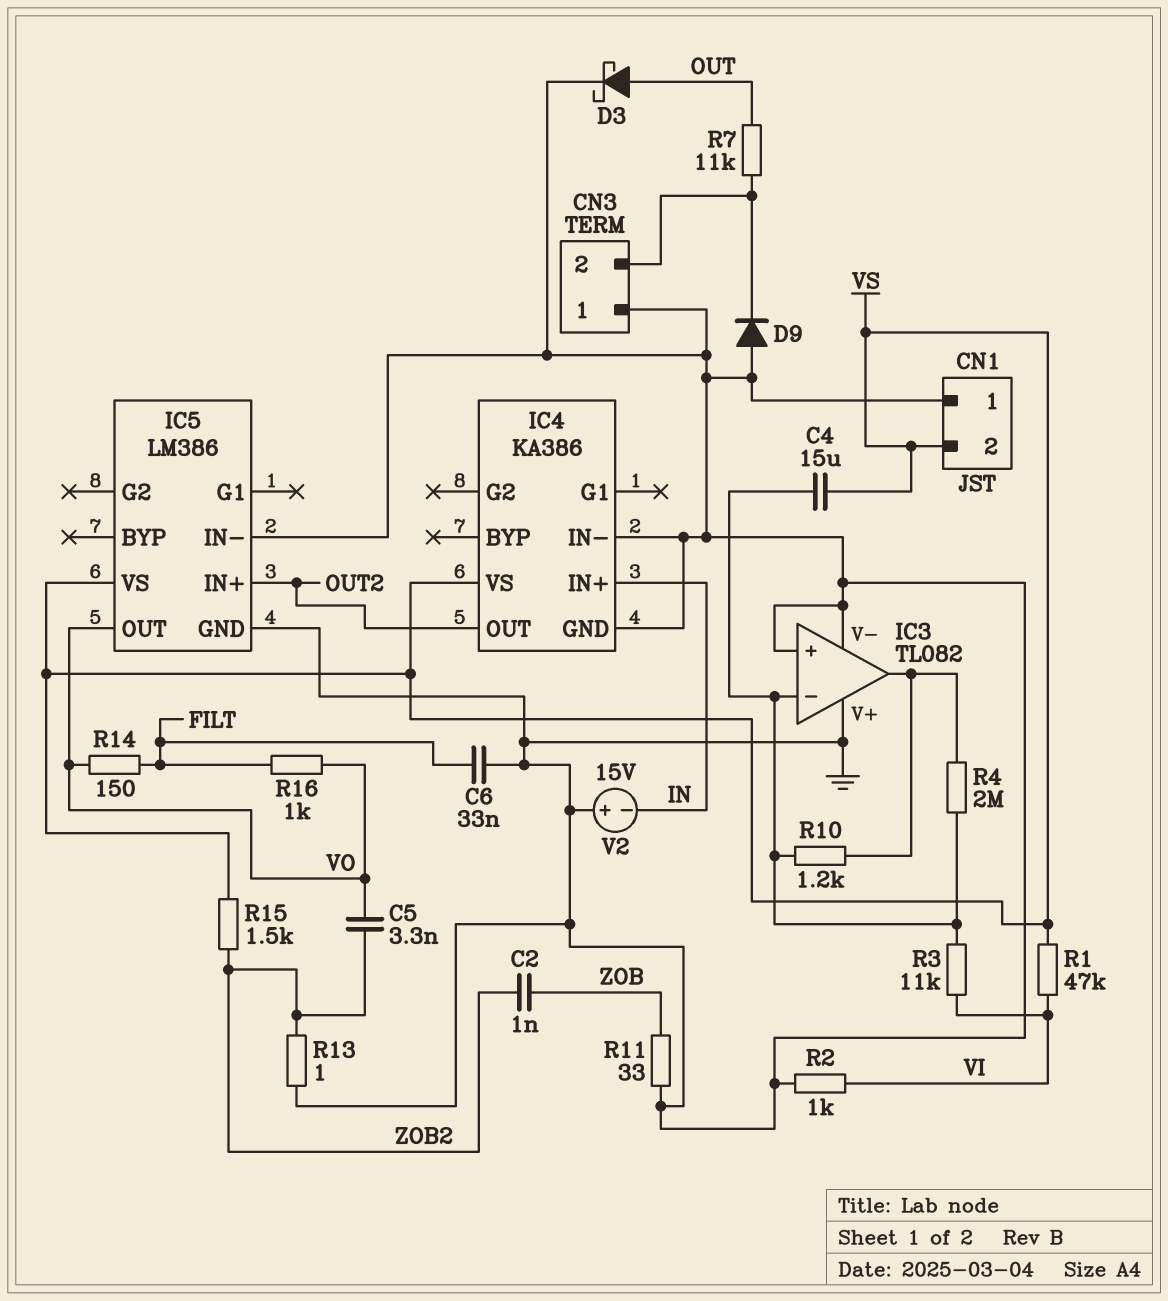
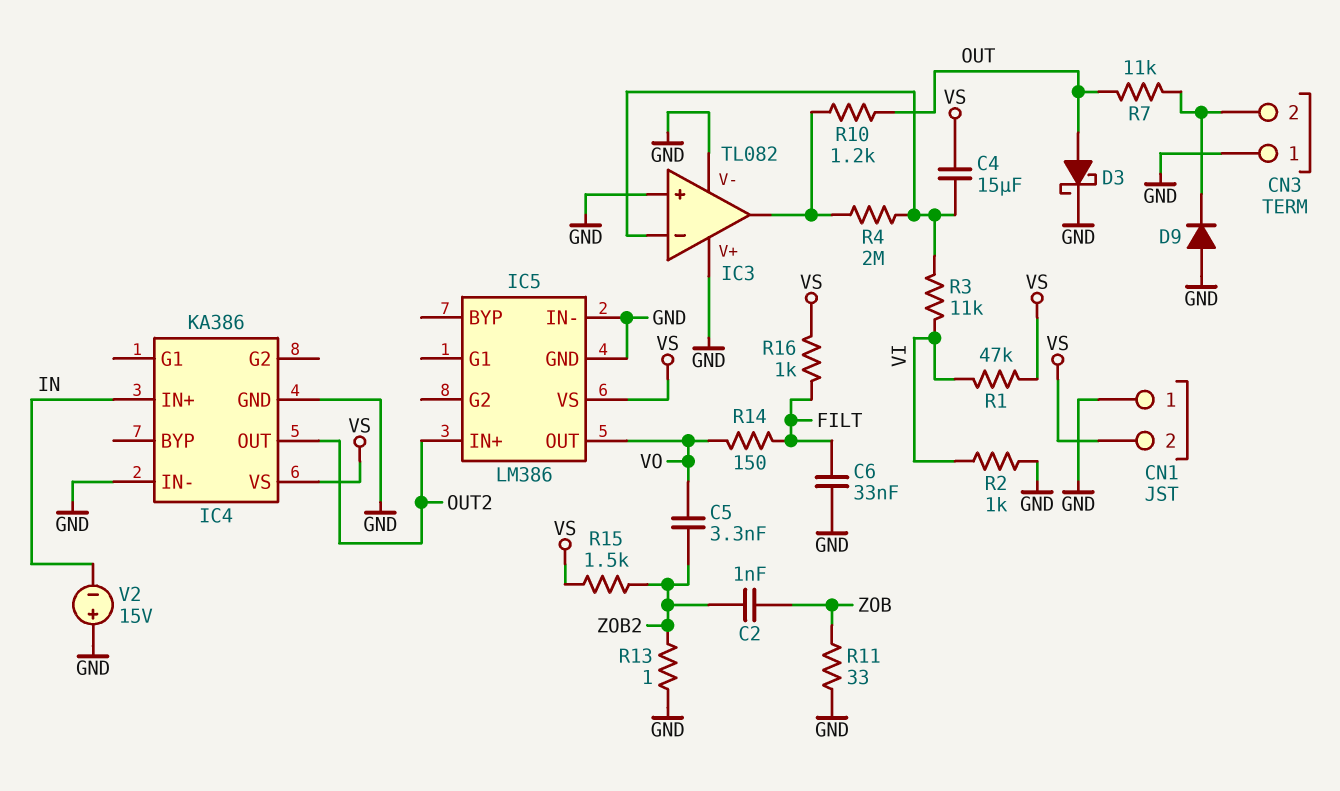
R10: 1.2k (IC3/in-, IC3/out) -> 1.2k (IC3/out, OUT)
R16: 1k (FILT, VO) -> 1k (FILT, VS)

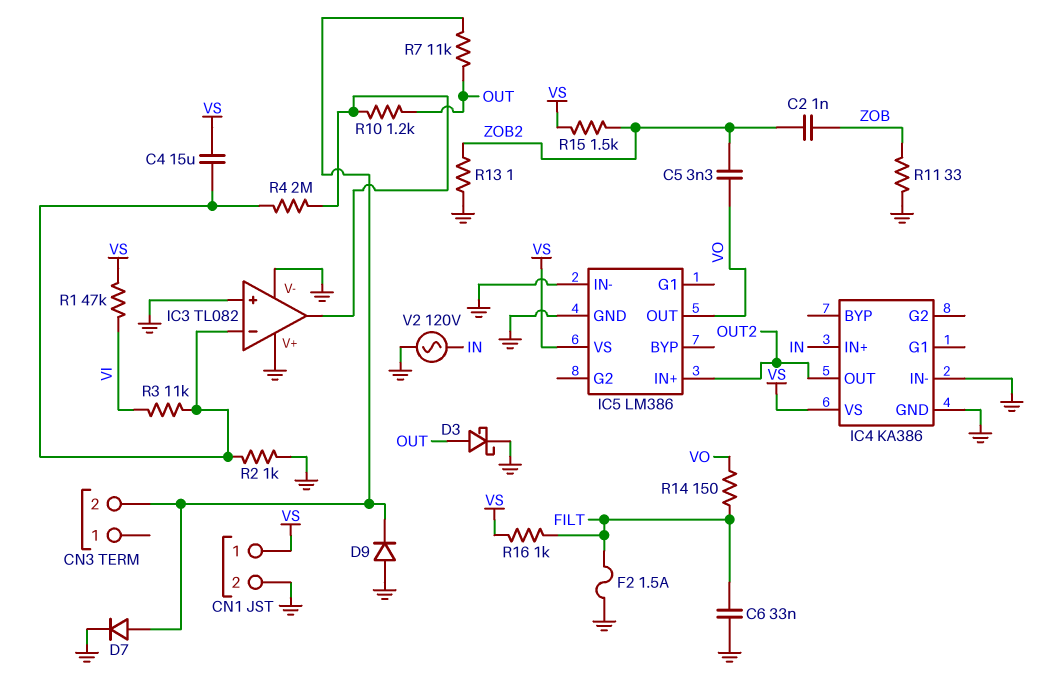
CN1 pin 1: GND -> VS
CN1 pin 2: VS -> GND
CN3 pin 1: GND -> none
D7: none -> diode (A CN3/2, K GND)
F2: none -> 1.5A (FILT, GND)
R2: 1k (GND, VI) -> 1k (GND, IC3/in-)
V2: 15V (plus GND, minus IN) -> AC 120V (GND, IN)

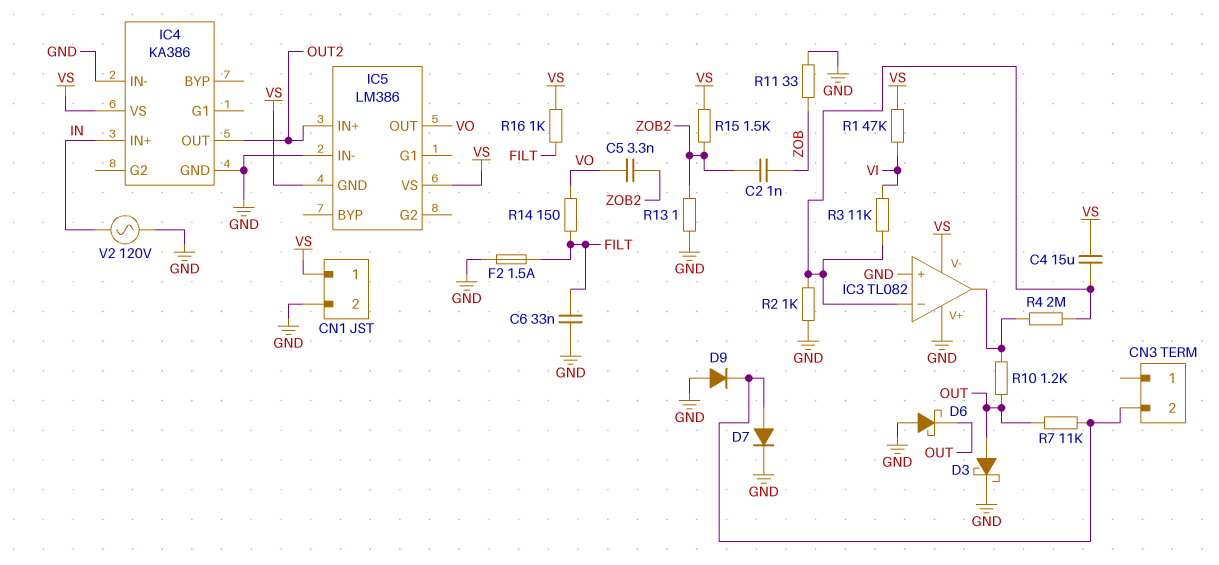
D6: none -> schottky (A GND, K OUT)
IC3 pin V-: GND -> VS
IC5 pin GND: GND -> VS

